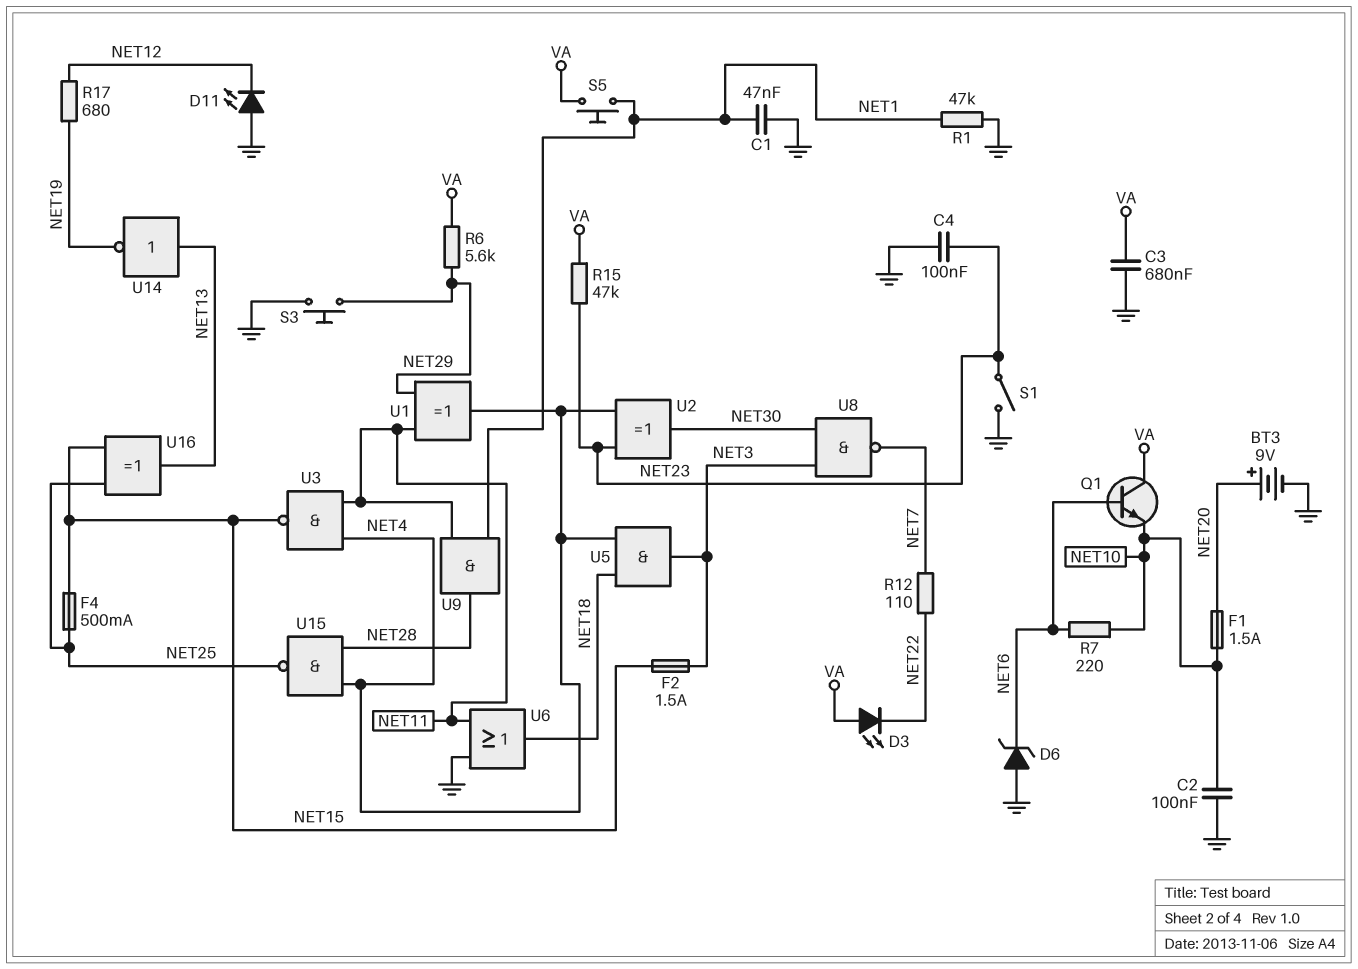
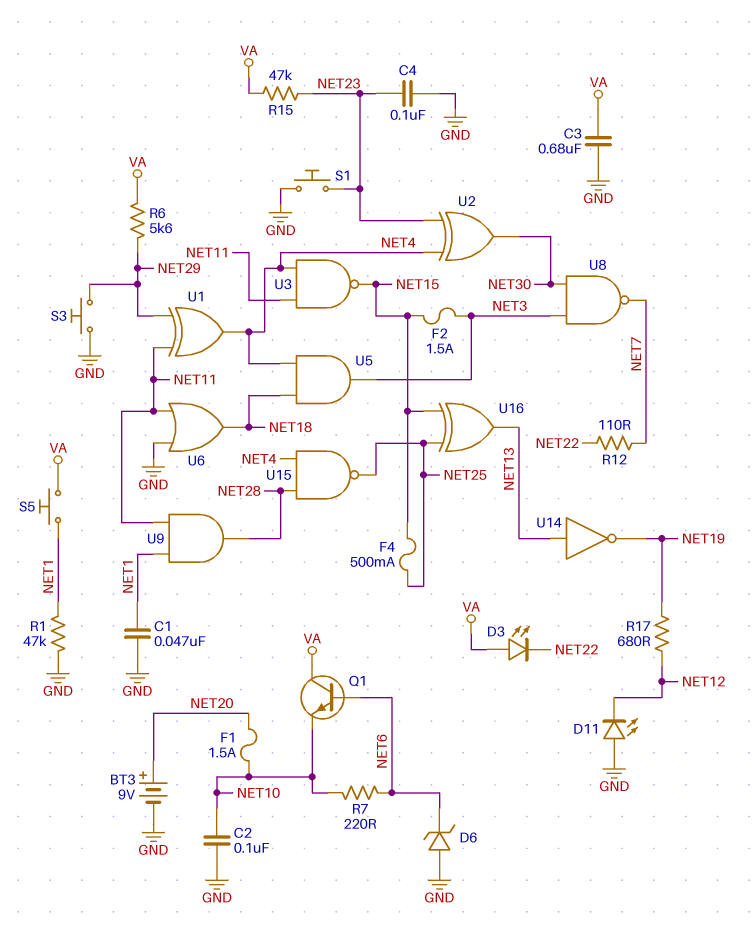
S1: switch (GND, NET23) -> button (GND, NET23)

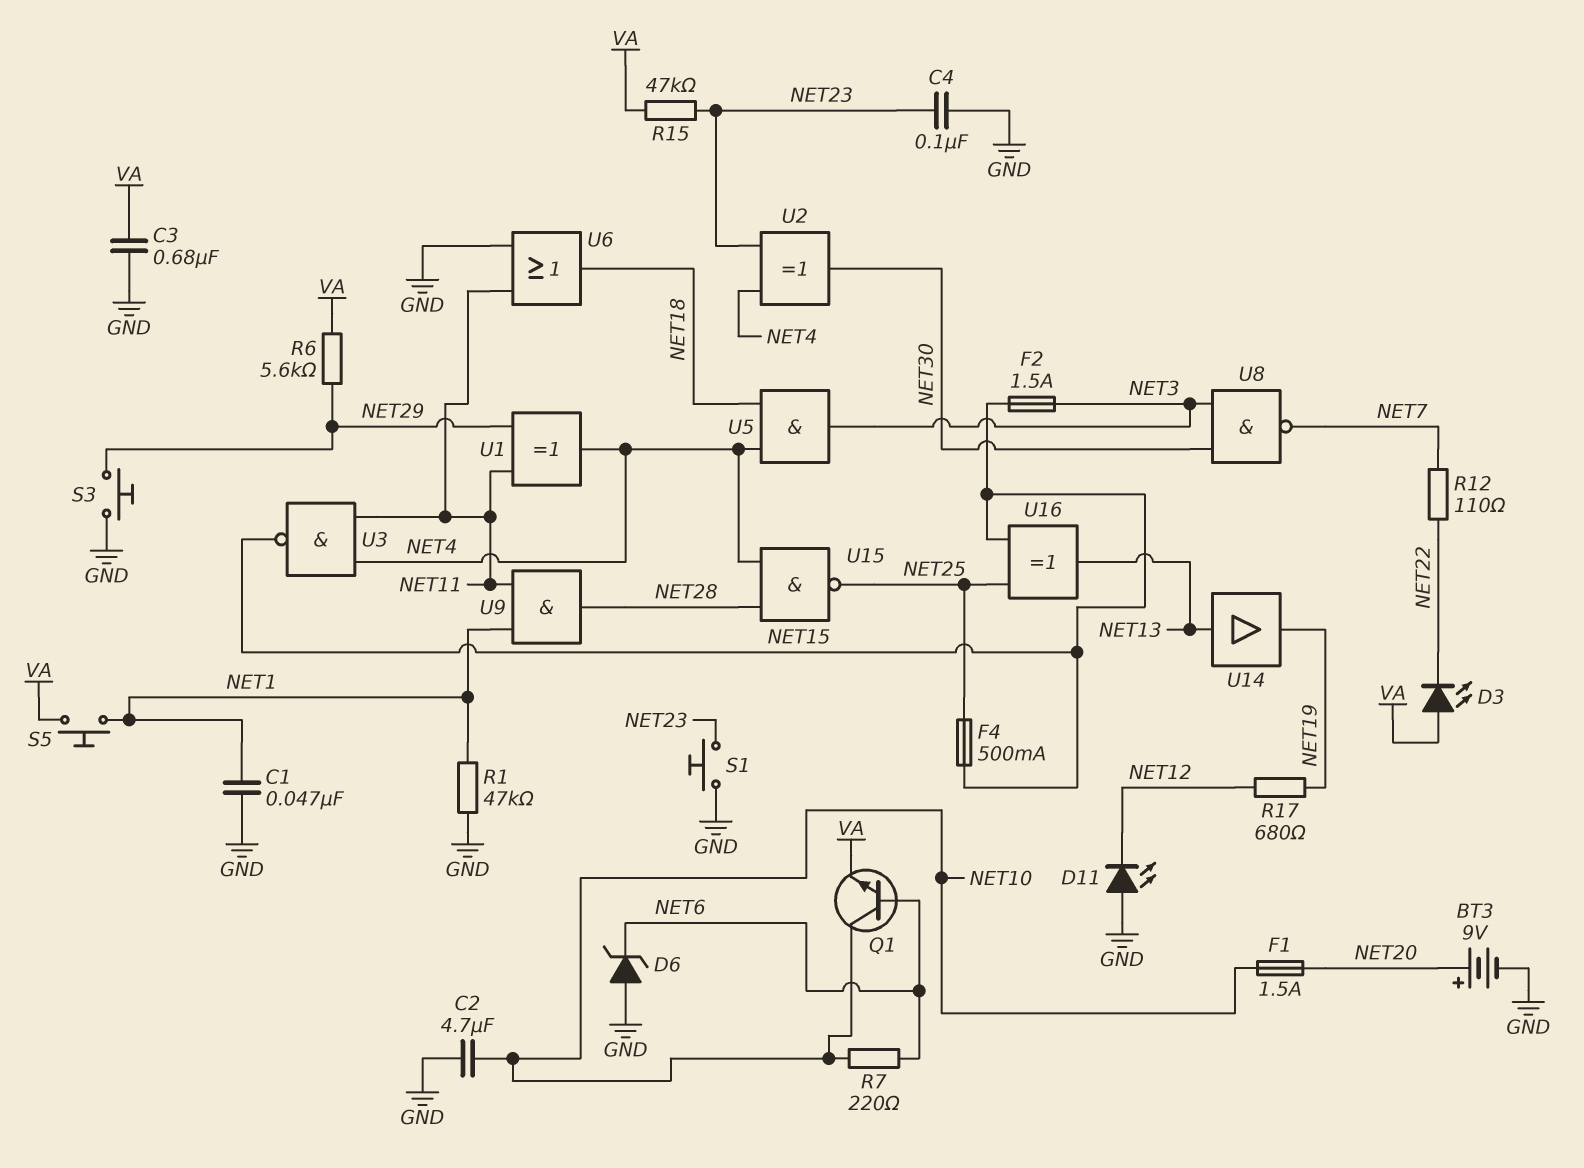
C2: 100nF (GND, NET10) -> 4.7uF (GND, NET10)
Q1: NPN (B NET6, C VA, E NET10) -> NPN (B NET6, C NET10, E VA)
U14: NOT (in NET13, out NET19) -> buffer (in NET13, out NET19)

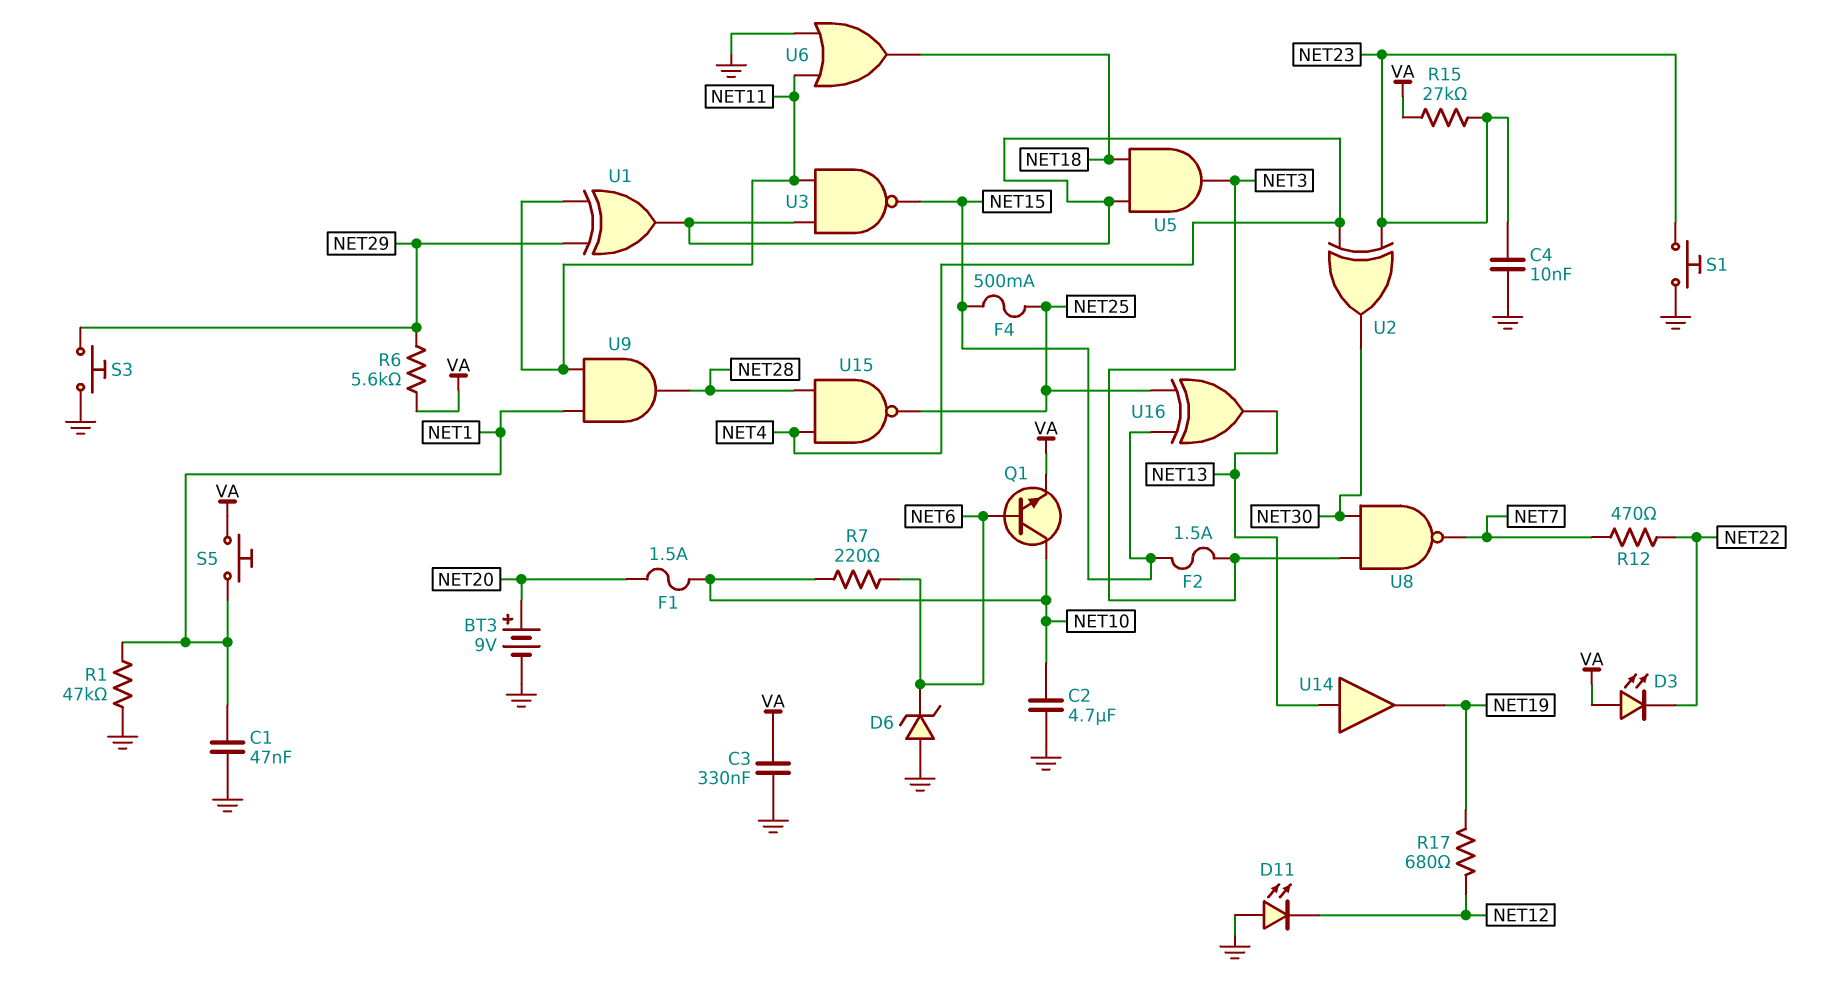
C3: 680nF (GND, VA) -> 330nF (GND, VA)
C4: 100nF (GND, NET23) -> 10nF (GND, NET23)
R12: 110 (NET7, NET22) -> 470 (NET7, NET22)
R15: 47k (NET23, VA) -> 27k (NET23, VA)

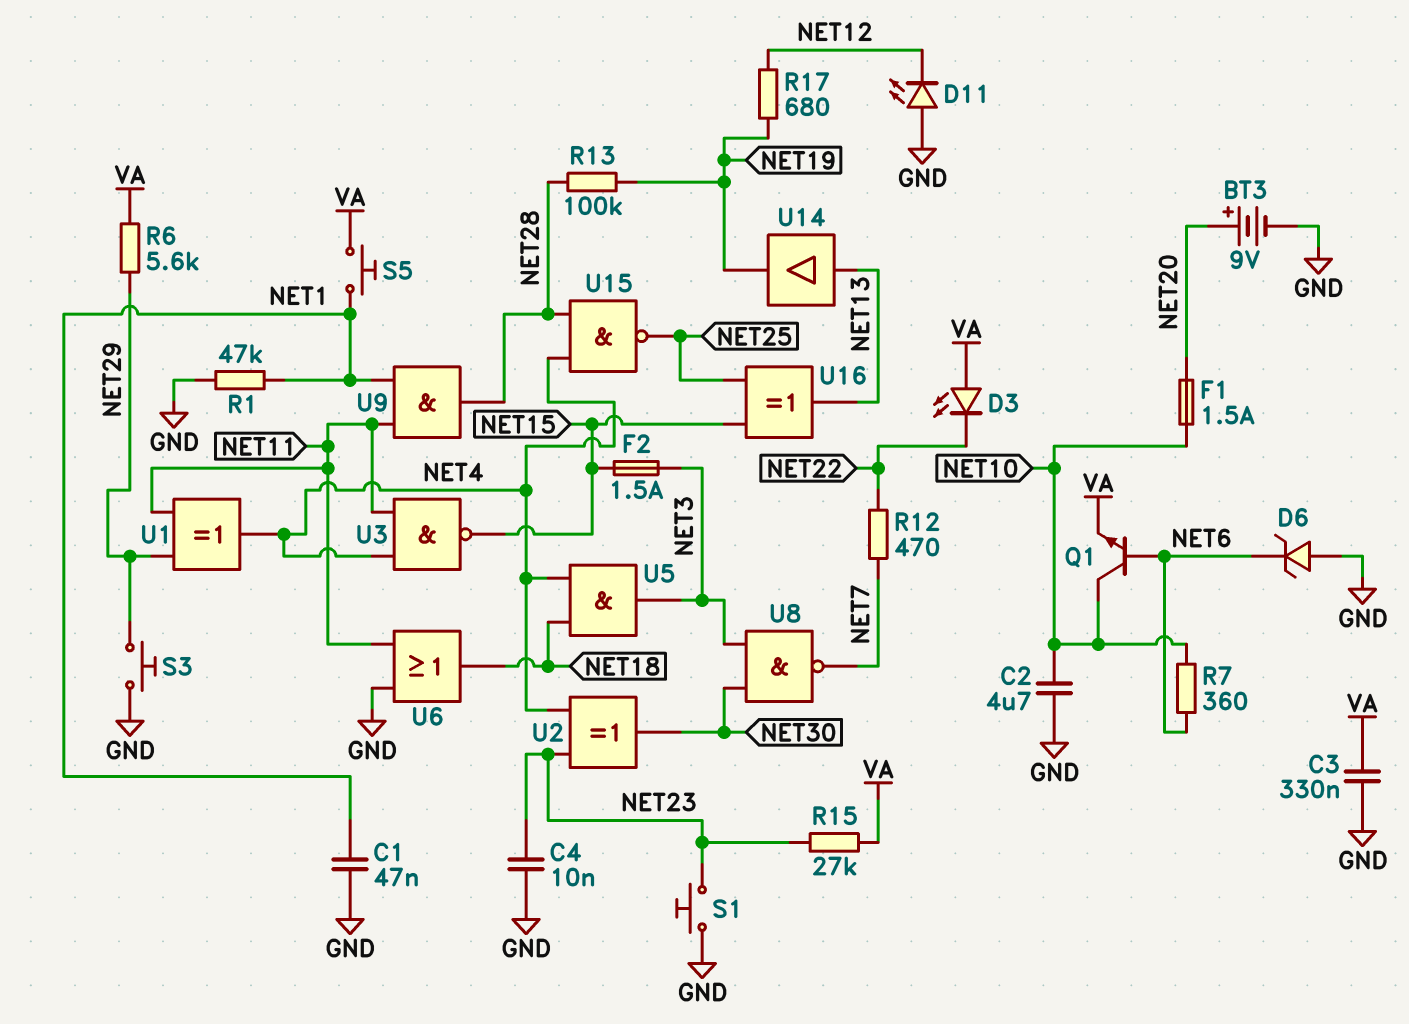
F4: 500mA (NET15, NET25) -> none
R7: 220 (NET6, NET10) -> 360 (NET6, NET10)
R13: none -> 100k (NET19, NET28)

